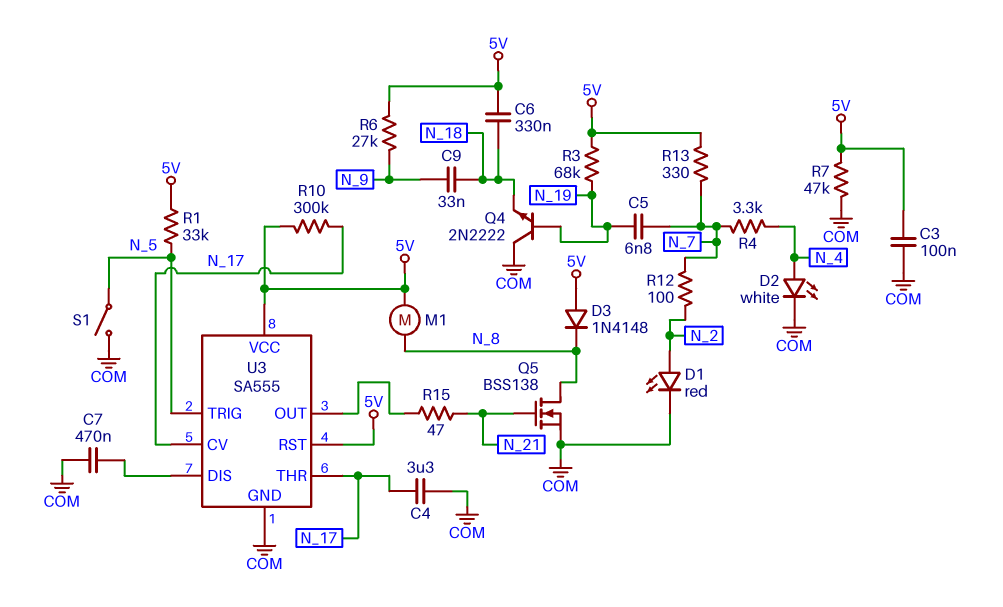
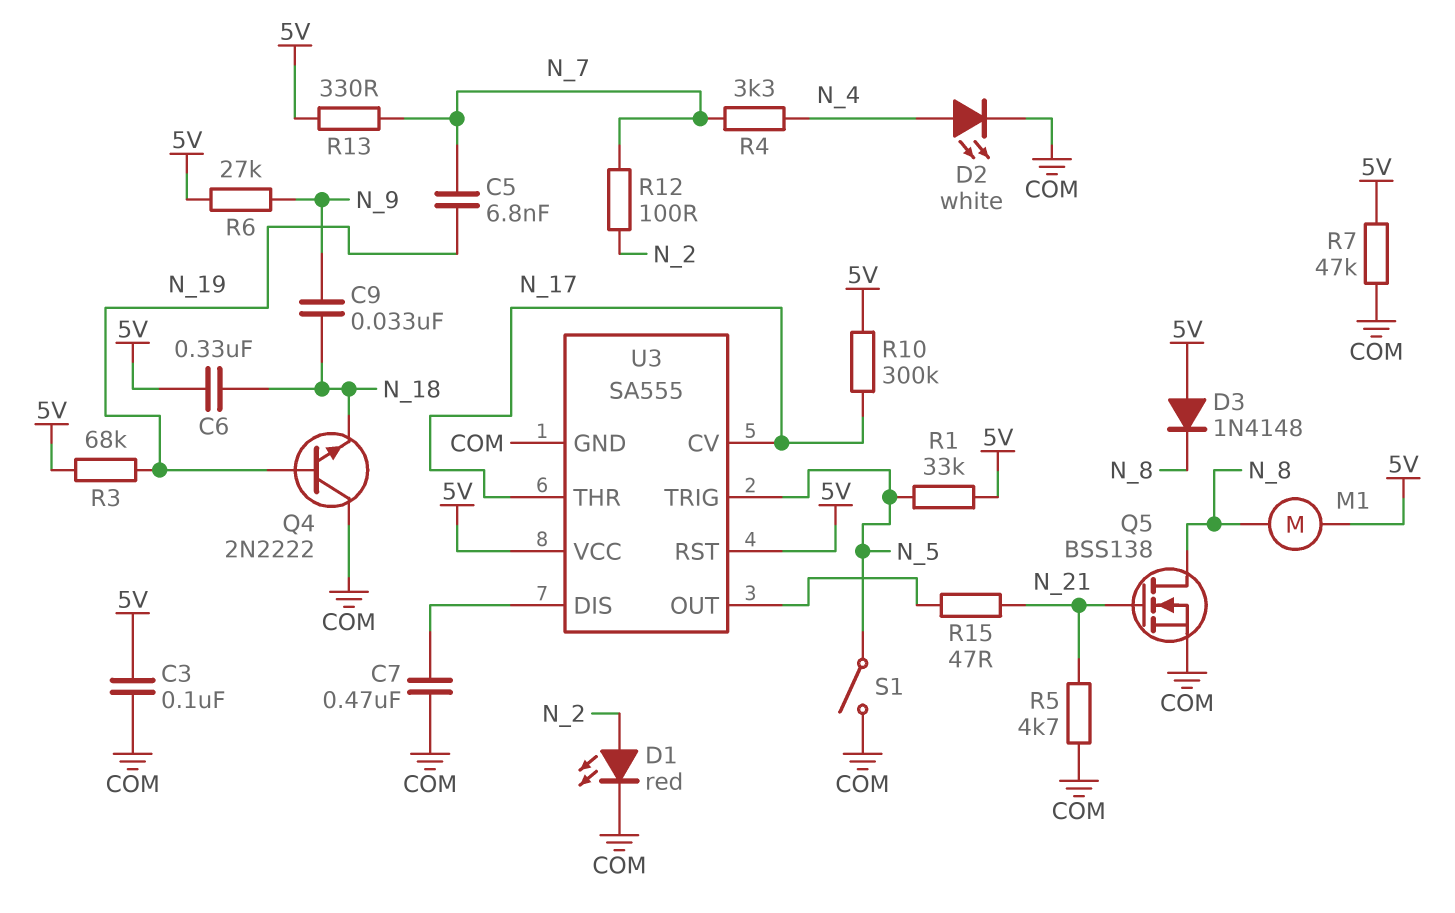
C4: 3.3uF (COM, N_17) -> none
R5: none -> 4.7k (COM, N_21)

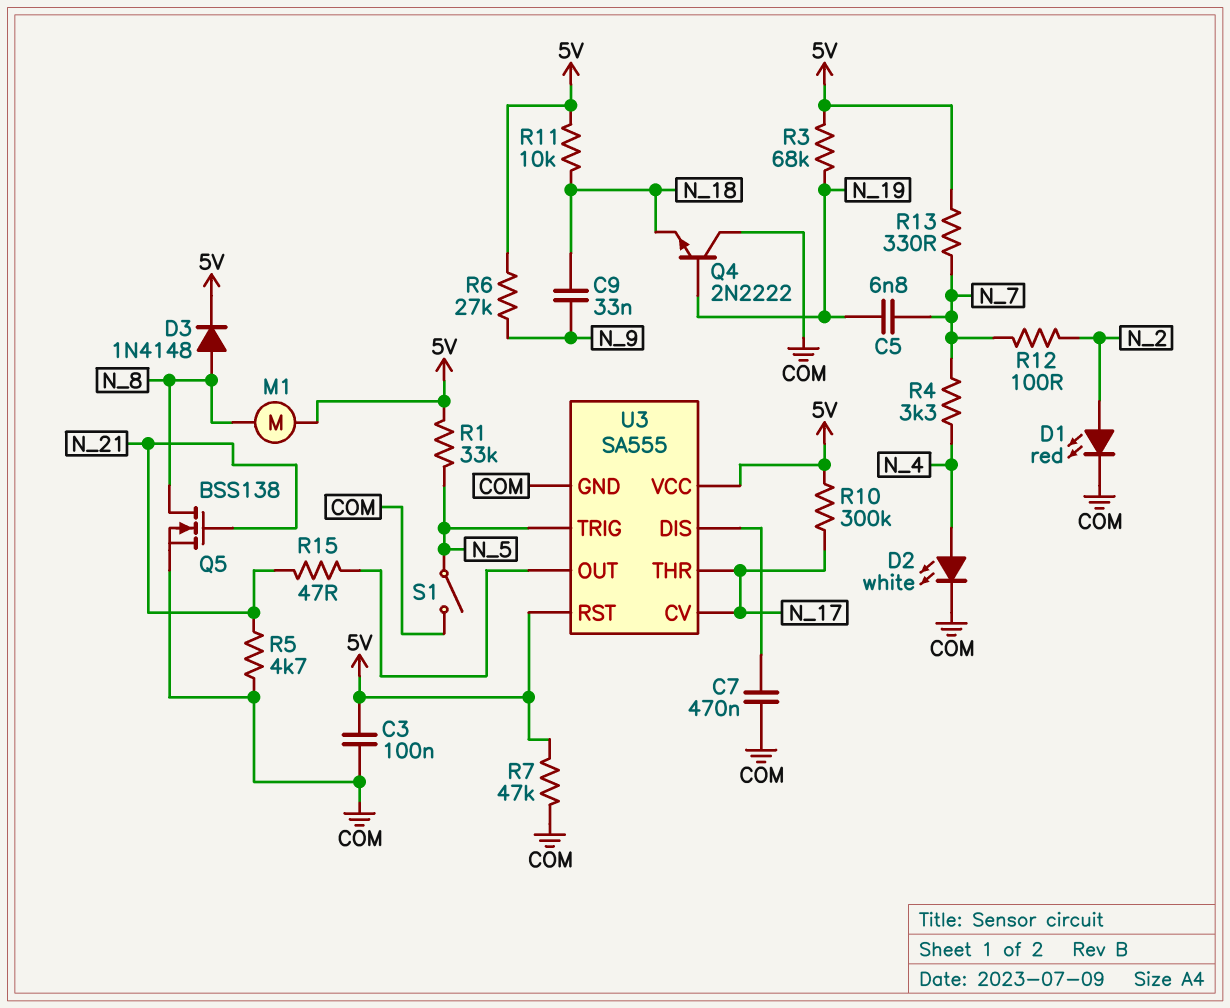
C6: 330nF (5V, N_18) -> none
D3: diode 1N4148 (A 5V, K N_8) -> diode 1N4148 (A N_8, K 5V)
R11: none -> 10k (5V, N_18)

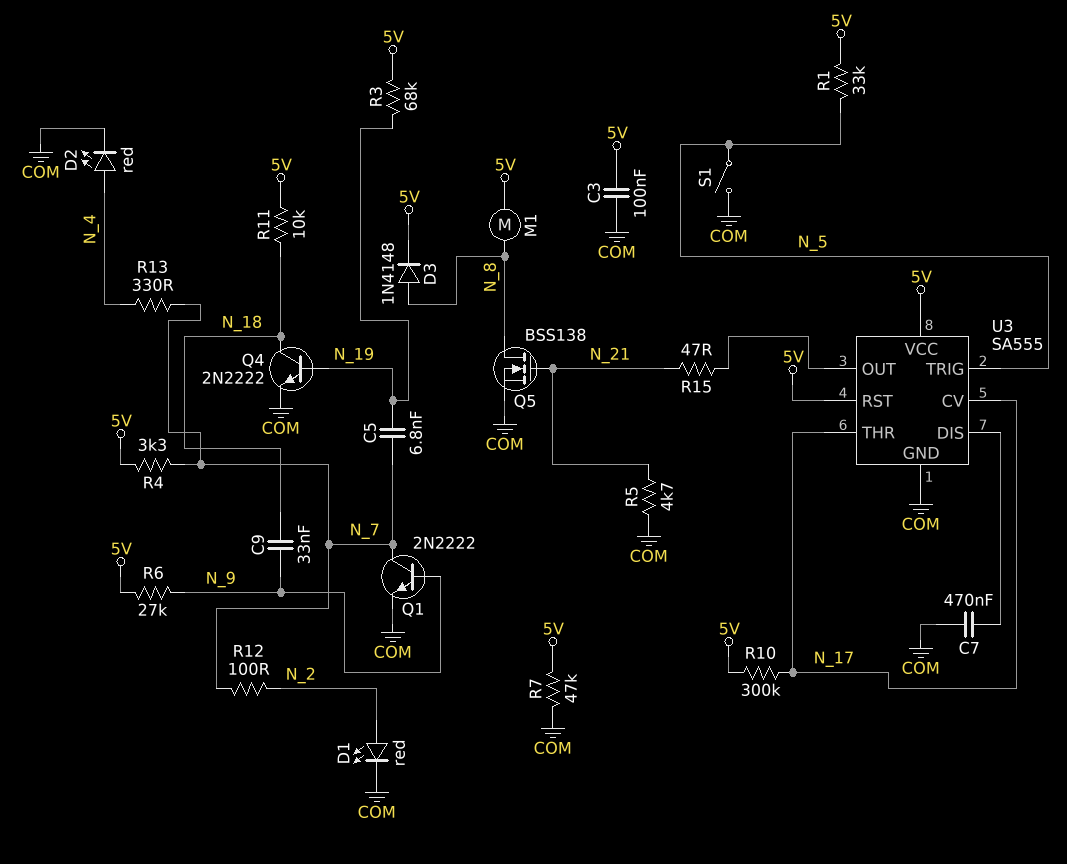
D2: LED white (A N_4, K COM) -> LED red (A N_4, K COM)
Q1: none -> NPN 2N2222 (B N_9, C N_7, E COM)
Q4: NPN 2N2222 (B N_19, C COM, E N_18) -> NPN 2N2222 (B N_19, C N_18, E COM)
R4: 3.3k (N_4, N_7) -> 3.3k (5V, N_7)
R13: 330 (5V, N_7) -> 330 (N_4, N_7)

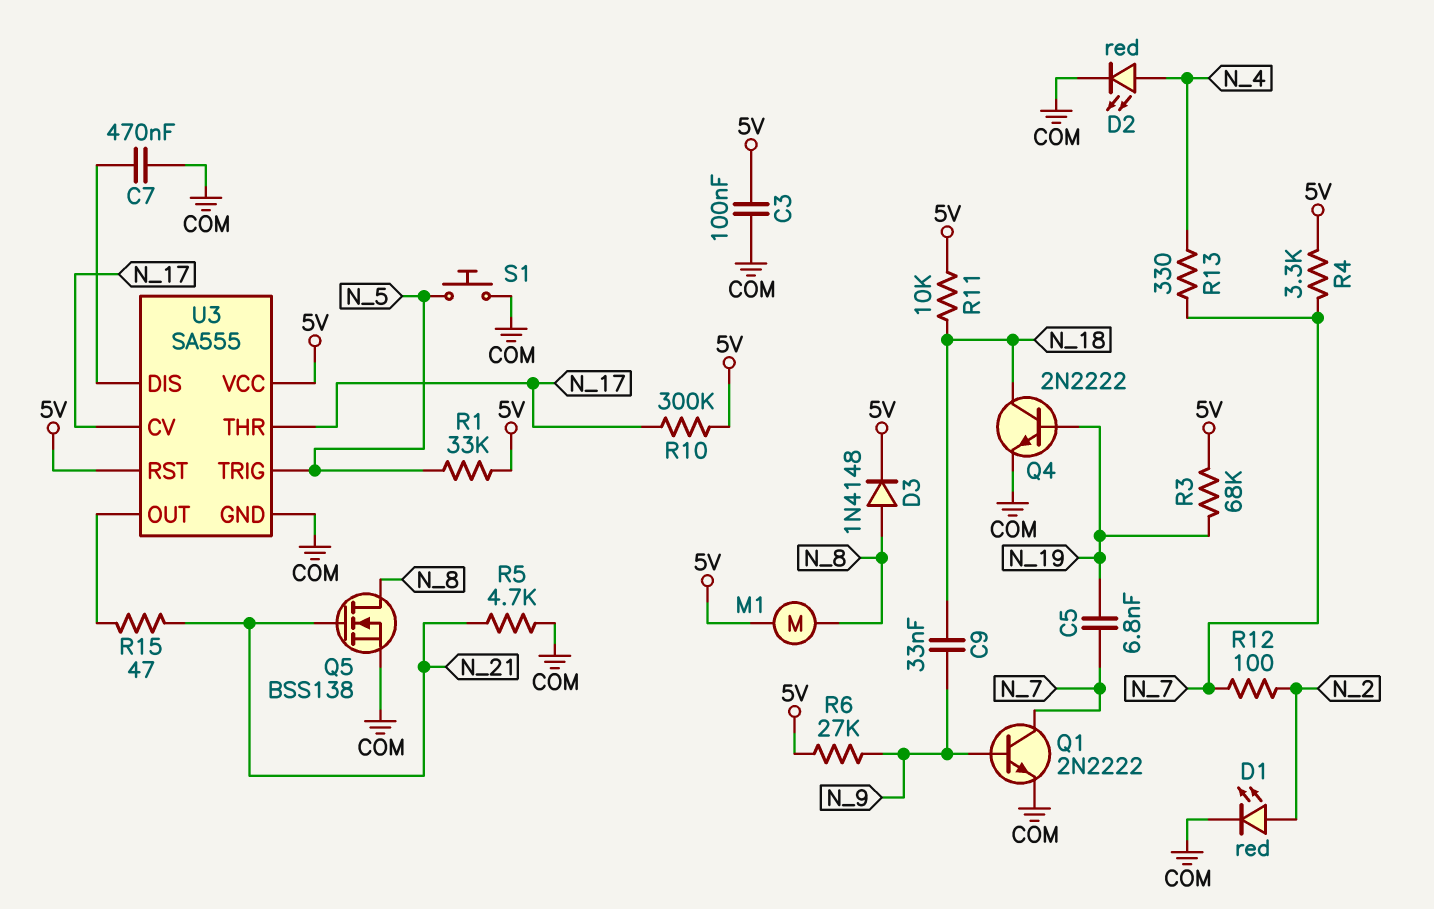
R7: 47k (5V, COM) -> none
S1: switch (COM, N_5) -> button (COM, N_5)

